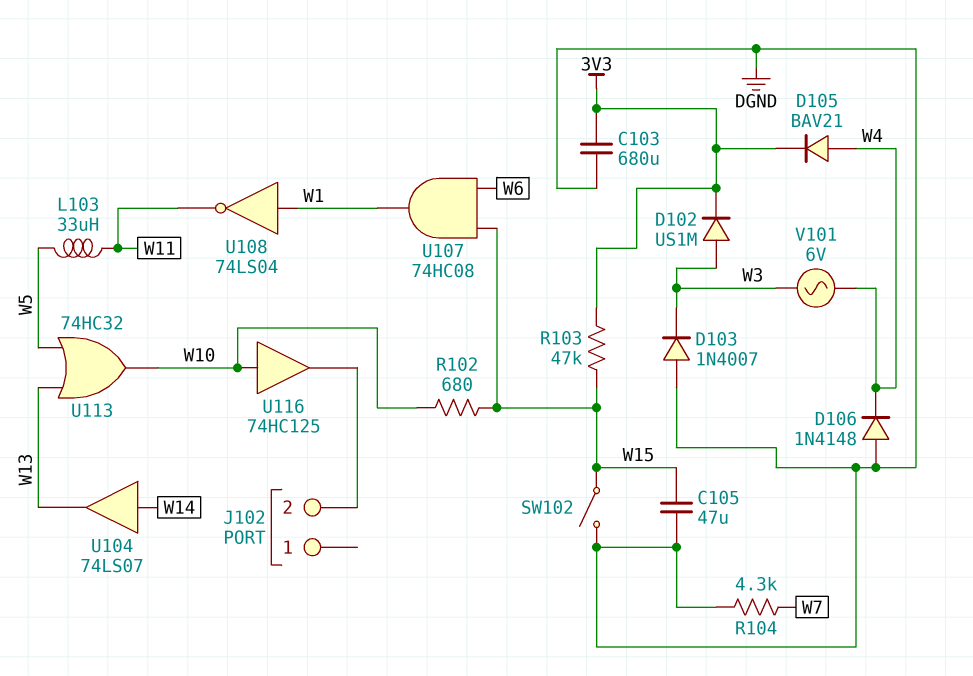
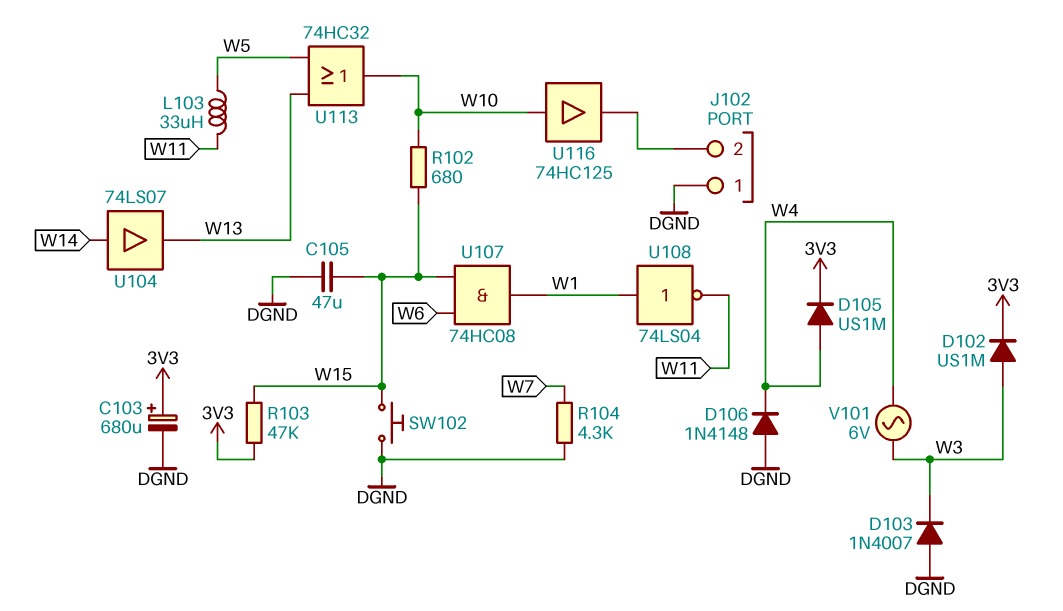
C103: 680uF (3V3, DGND) -> 680uF (plus 3V3, minus DGND)
D105: diode BAV21 (A W4, K 3V3) -> diode US1M (A W4, K 3V3)
J102 pin 1: none -> DGND
SW102: switch (DGND, W15) -> button (DGND, W15)

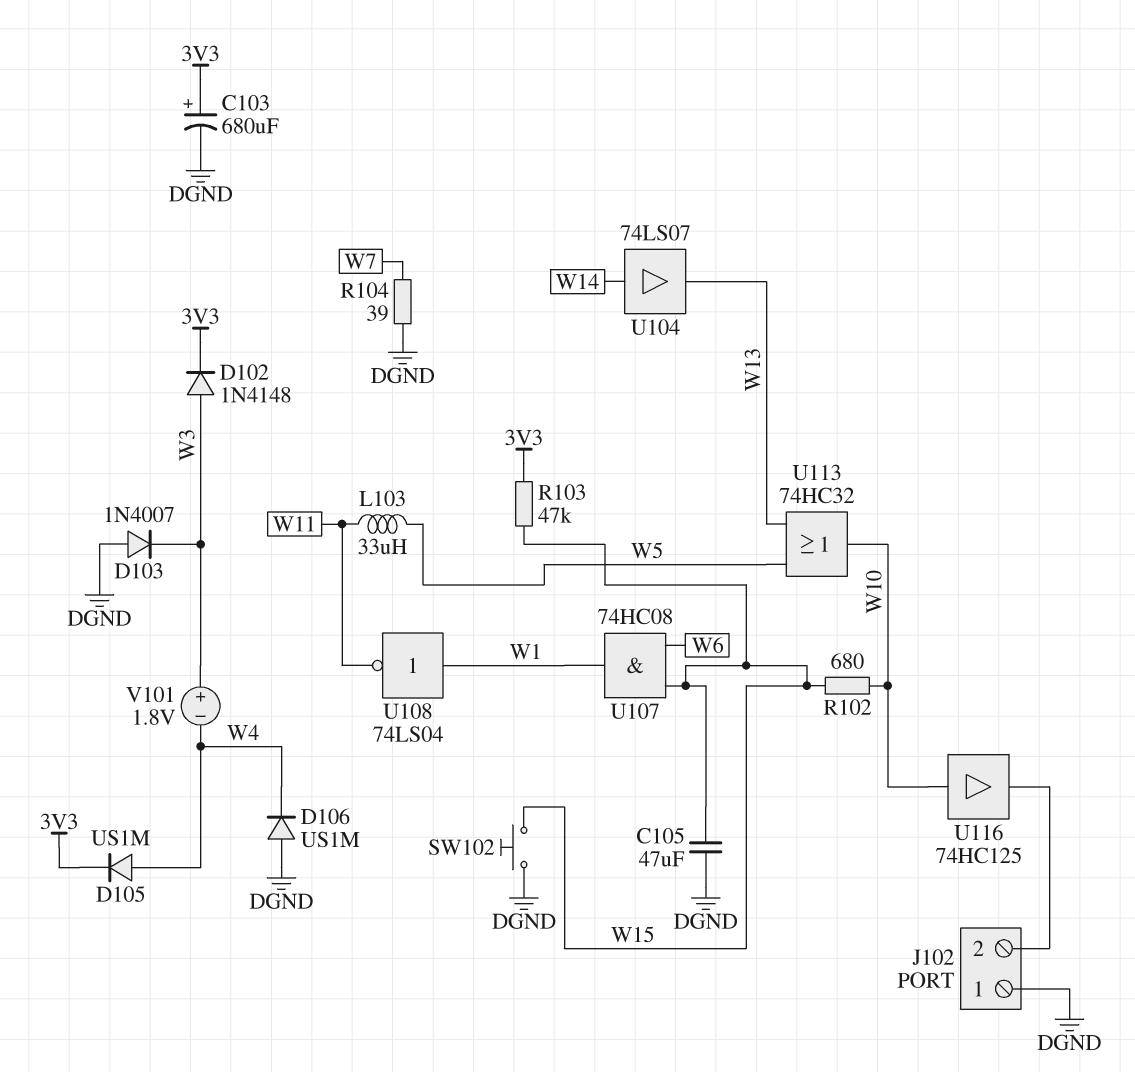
D102: diode US1M (A W3, K 3V3) -> diode 1N4148 (A W3, K 3V3)
D106: diode 1N4148 (A DGND, K W4) -> diode US1M (A DGND, K W4)
R104: 4.3k (DGND, W7) -> 39 (DGND, W7)
V101: AC 6V (W3, W4) -> 1.8V (plus W3, minus W4)

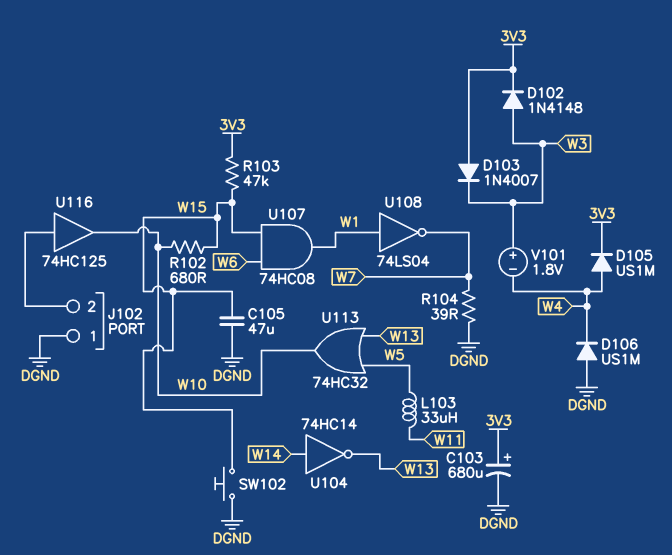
D103: diode 1N4007 (A DGND, K W3) -> diode 1N4007 (A 3V3, K W3)
U104: buffer 74LS07 (in W14, out W13) -> NOT 74HC14 (in W14, out W13)
U108: NOT 74LS04 (in W1, out W11) -> NOT 74LS04 (in W1, out W7)
U116: buffer 74HC125 (in W10, out J102/2) -> buffer 74HC125 (in J102/2, out W10)

